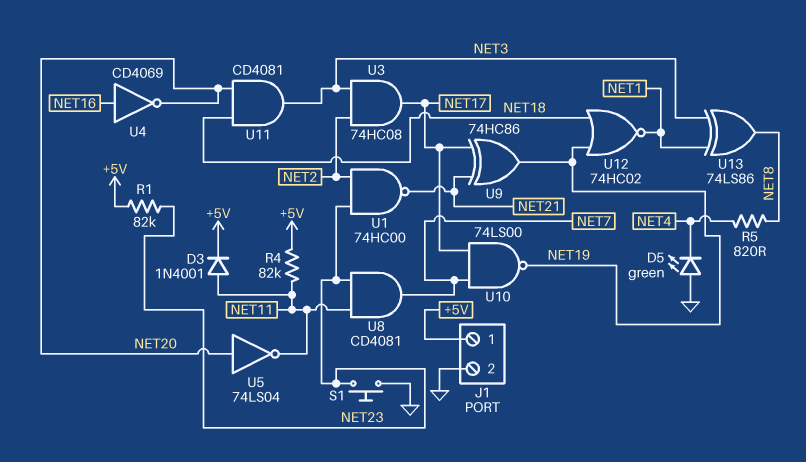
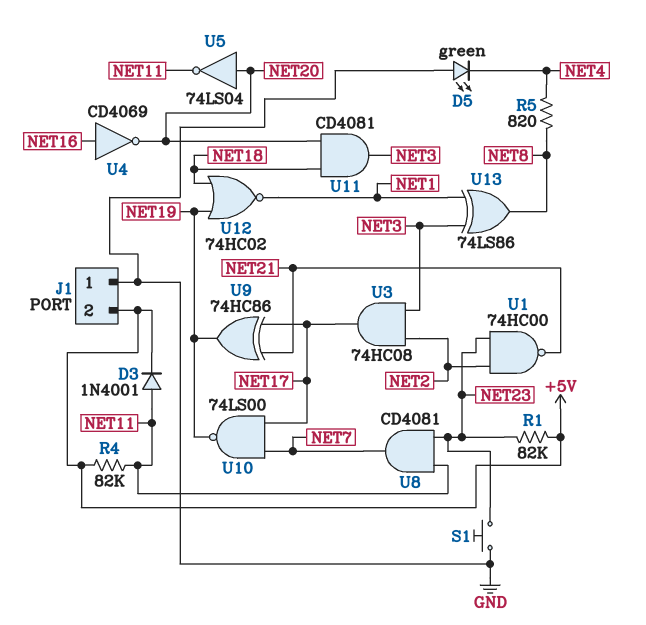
J1 pin 1: +5V -> GND
J1 pin 2: GND -> +5V

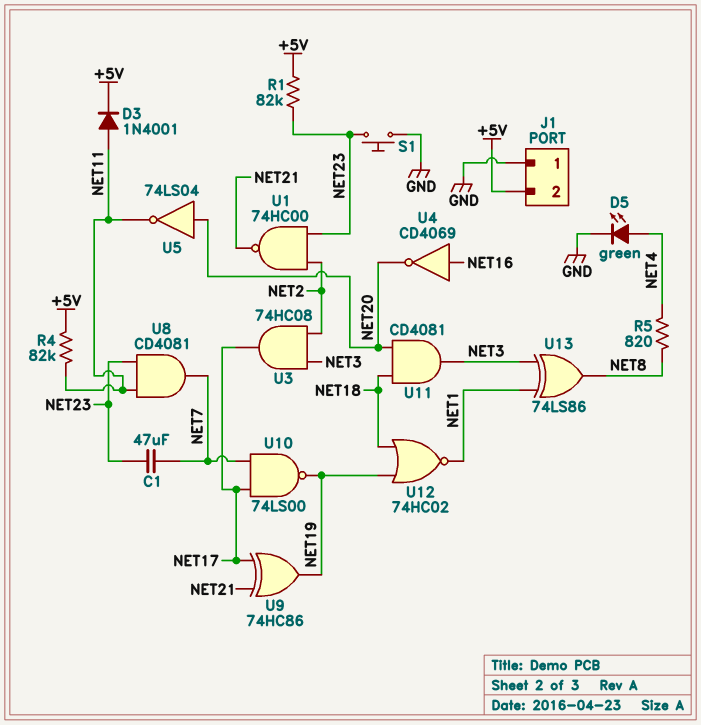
C1: none -> 47uF (NET7, NET23)
D5: LED green (A GND, K NET4) -> LED green (A NET4, K GND)

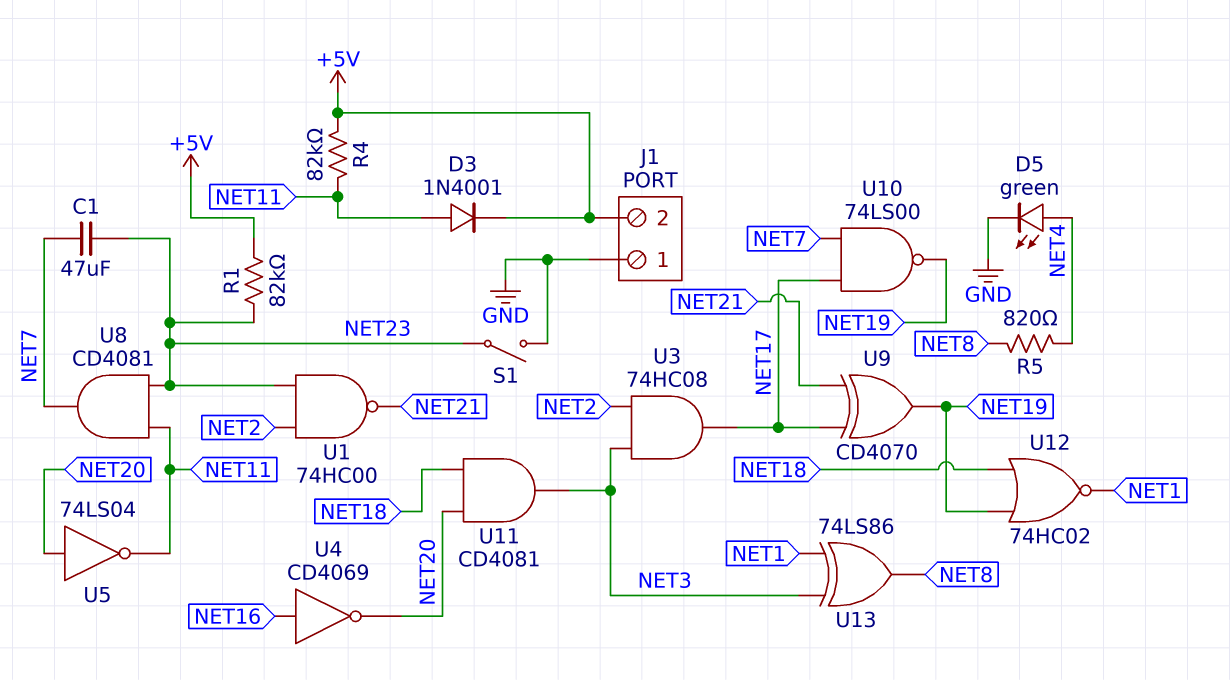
S1: button (GND, NET23) -> switch (GND, NET23)
U9: XOR 74HC86 (in NET17, in NET21, out NET19) -> XOR CD4070 (in NET17, in NET21, out NET19)

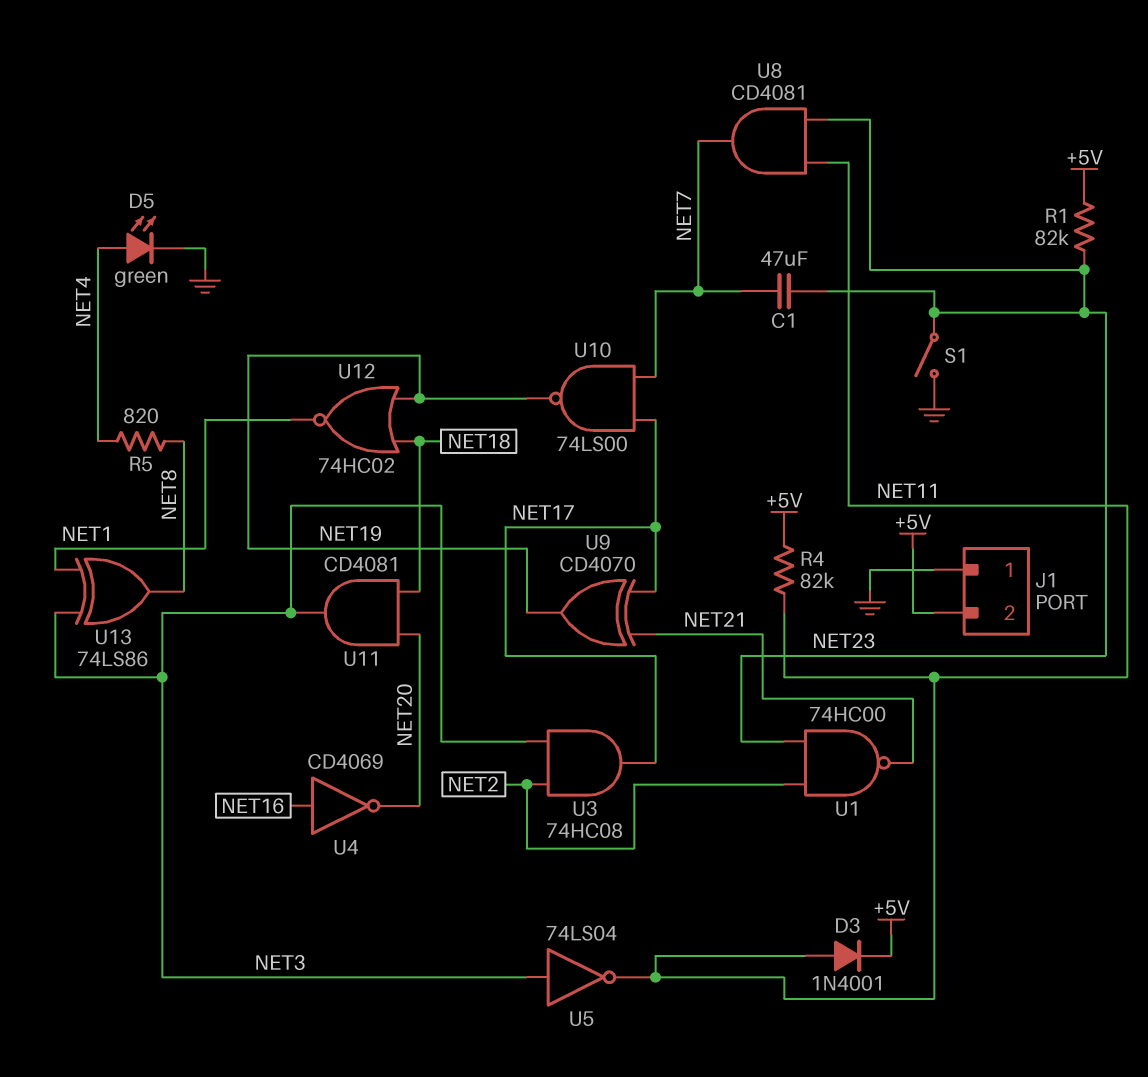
U5: NOT 74LS04 (in NET20, out NET11) -> NOT 74LS04 (in NET3, out NET11)

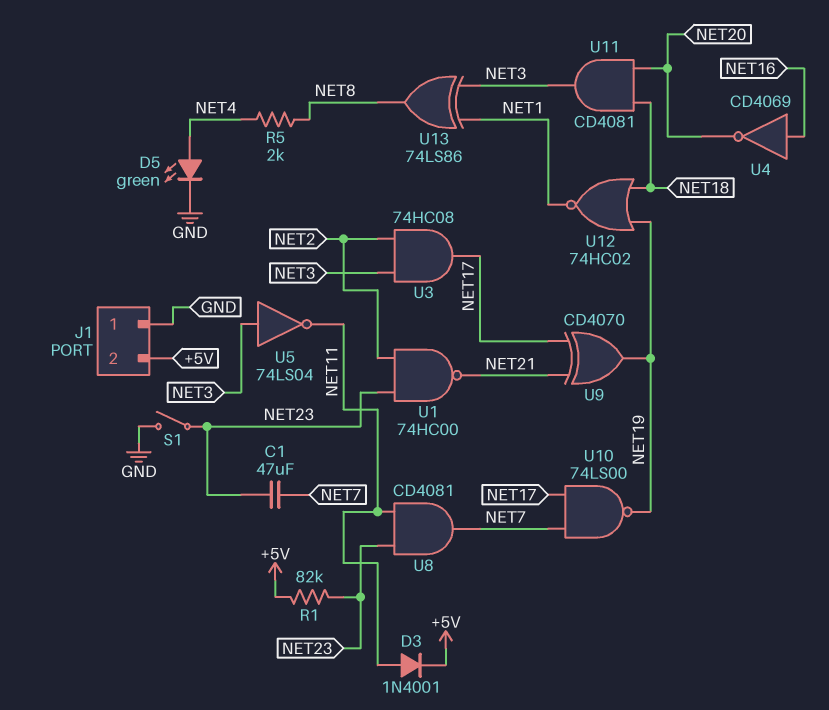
R4: 82k (+5V, NET11) -> none
R5: 820 (NET4, NET8) -> 2k (NET4, NET8)

